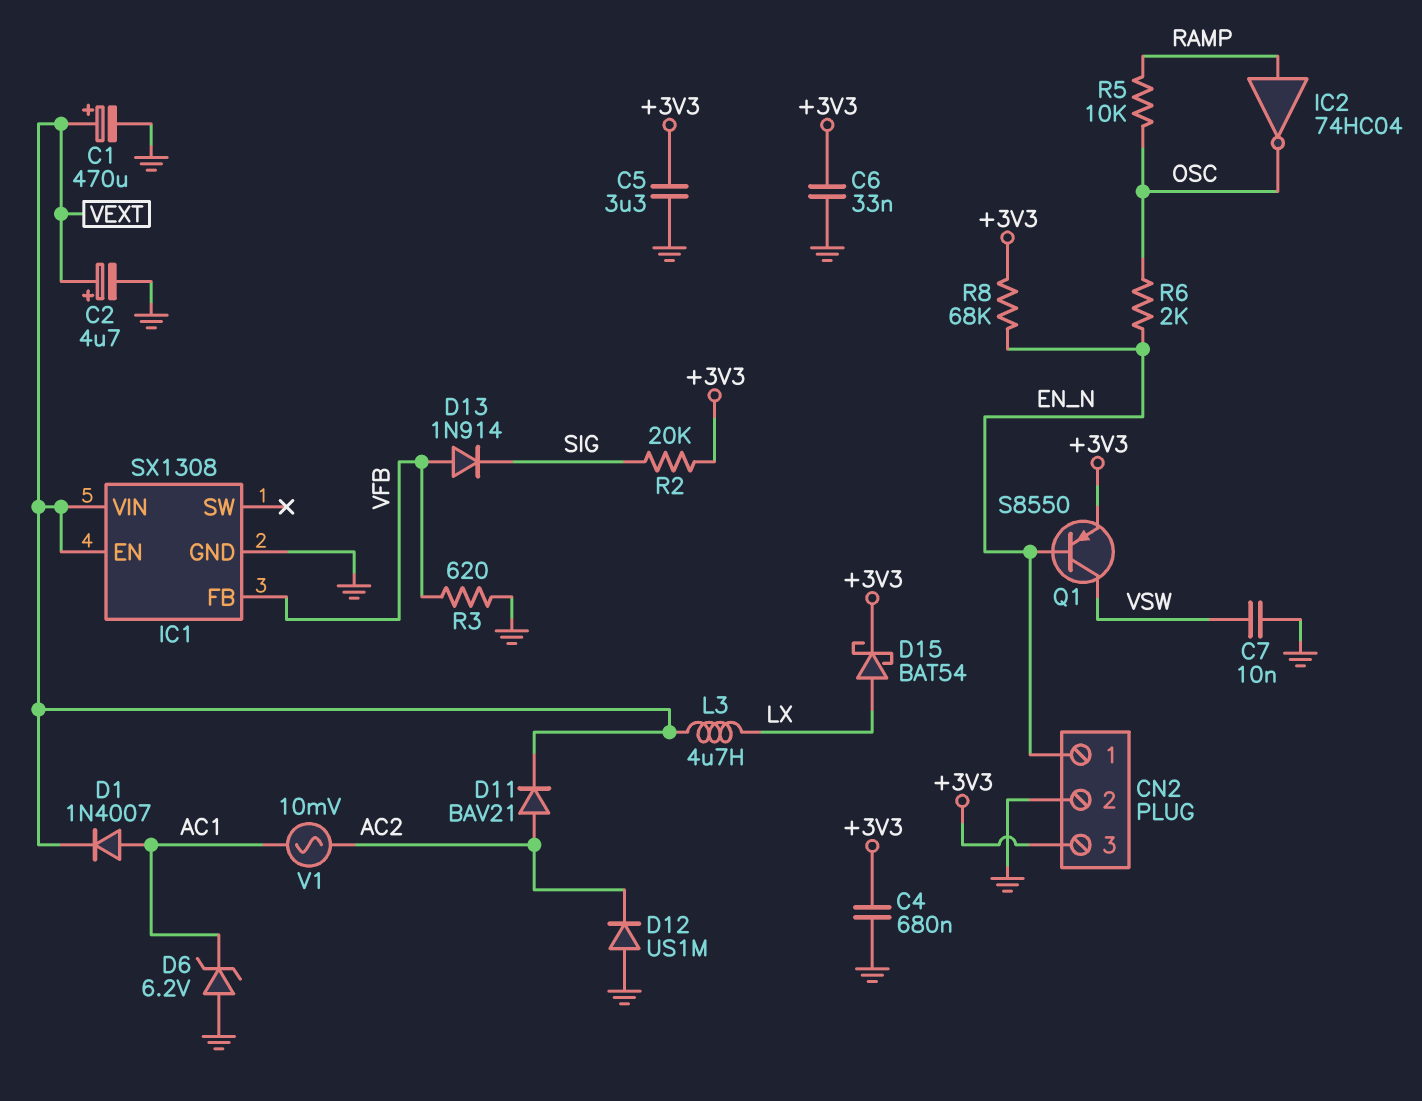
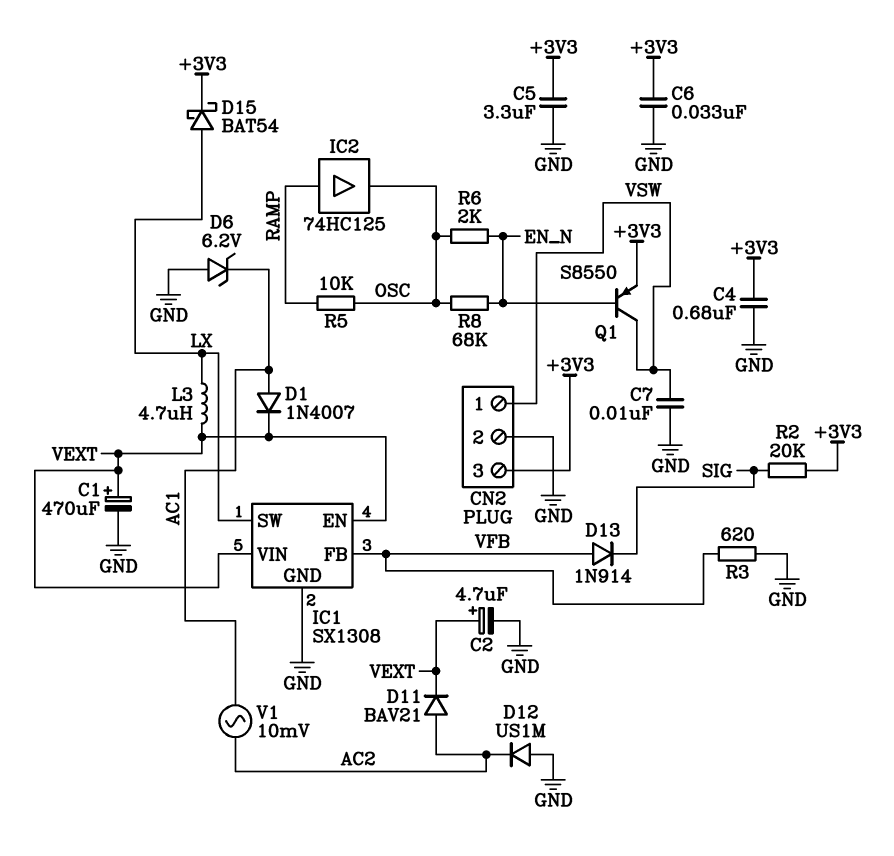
CN2 pin 1: EN_N -> VSW
IC1 pin SW: none -> LX
IC2: NOT 74HC04 (in RAMP, out OSC) -> buffer 74HC125 (in RAMP, out OSC)
R8: 68k (+3V3, EN_N) -> 68k (EN_N, OSC)

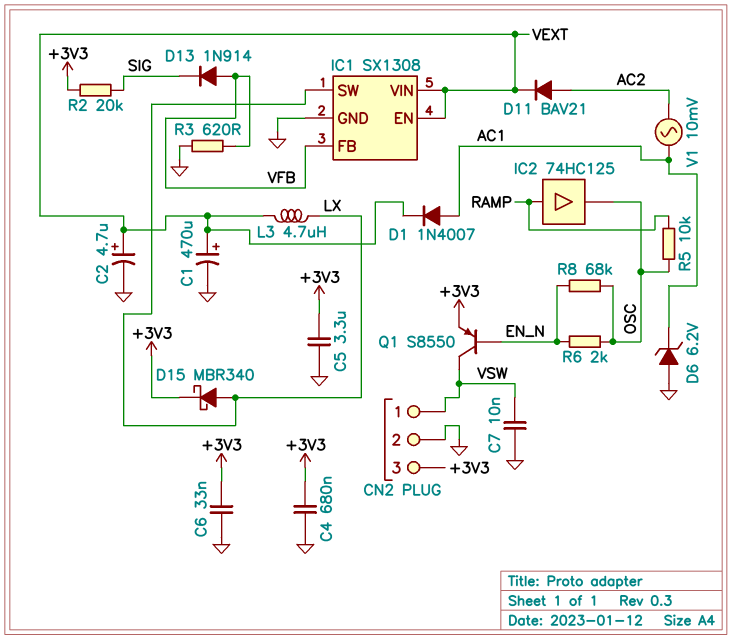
D12: diode US1M (A GND, K AC2) -> none
D15: schottky BAT54 (A LX, K +3V3) -> schottky MBR340 (A LX, K +3V3)

